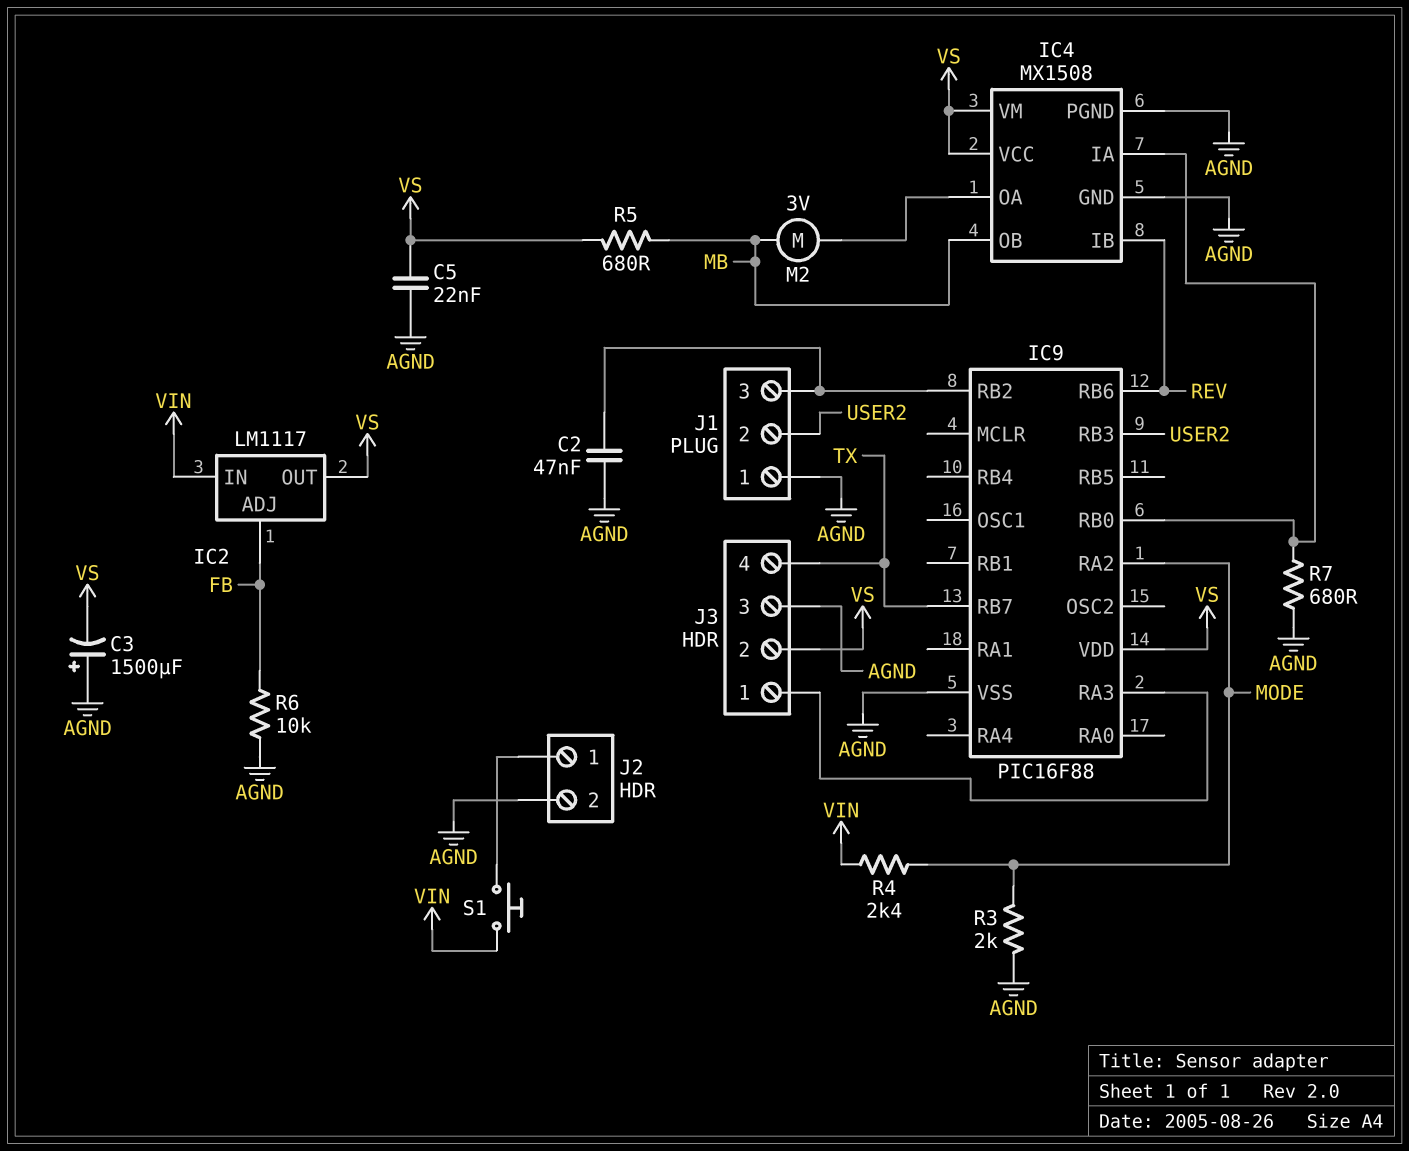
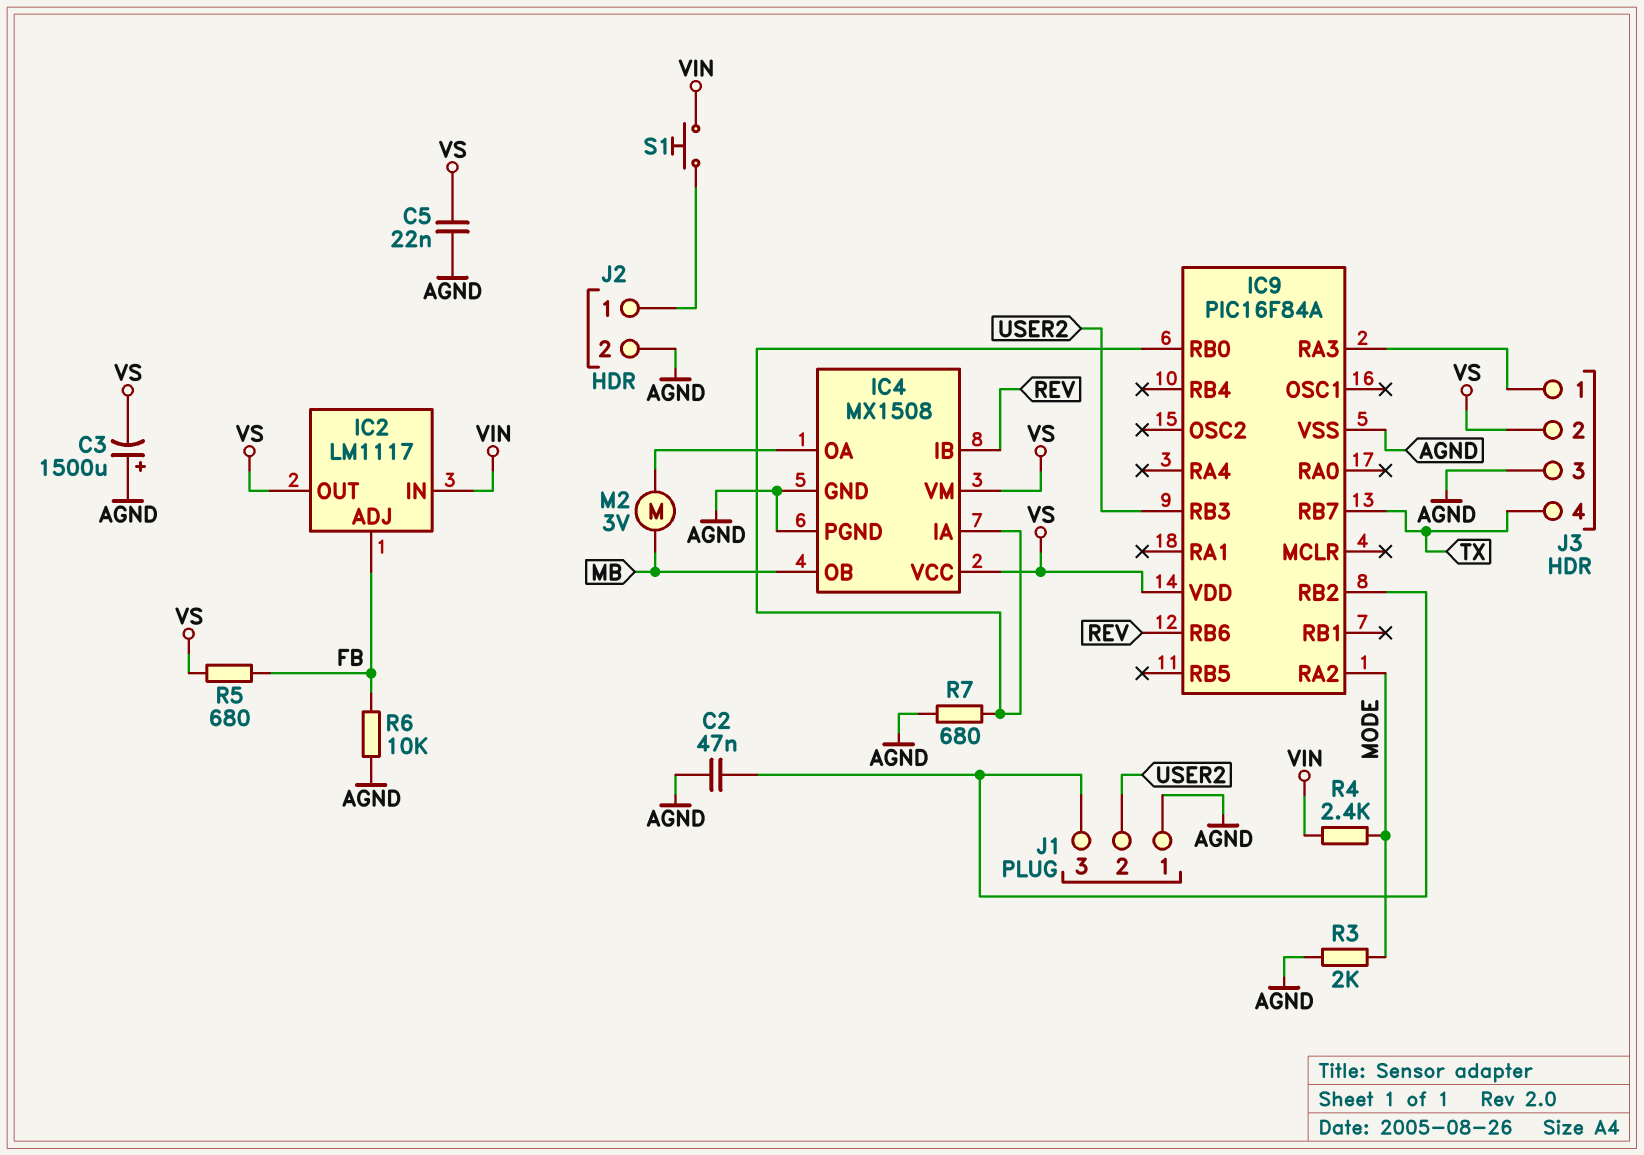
IC9: PIC16F88 -> PIC16F84A
R5: 680 (MB, VS) -> 680 (FB, VS)

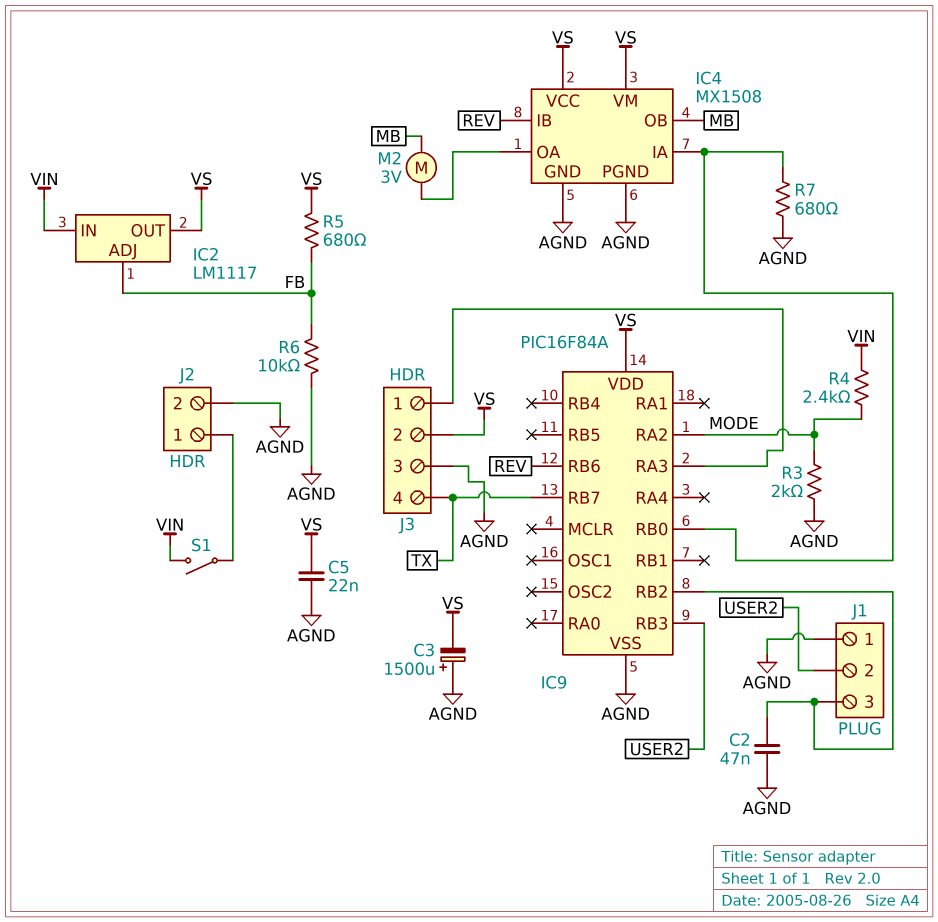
S1: button (J2/1, VIN) -> switch (J2/1, VIN)

